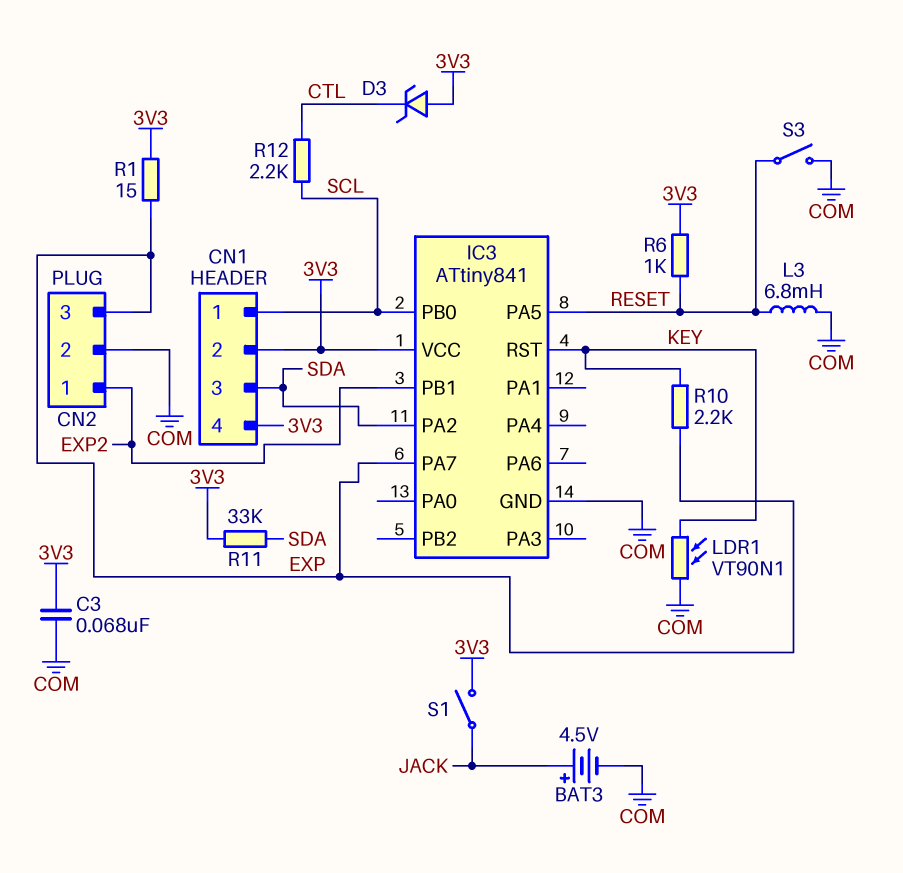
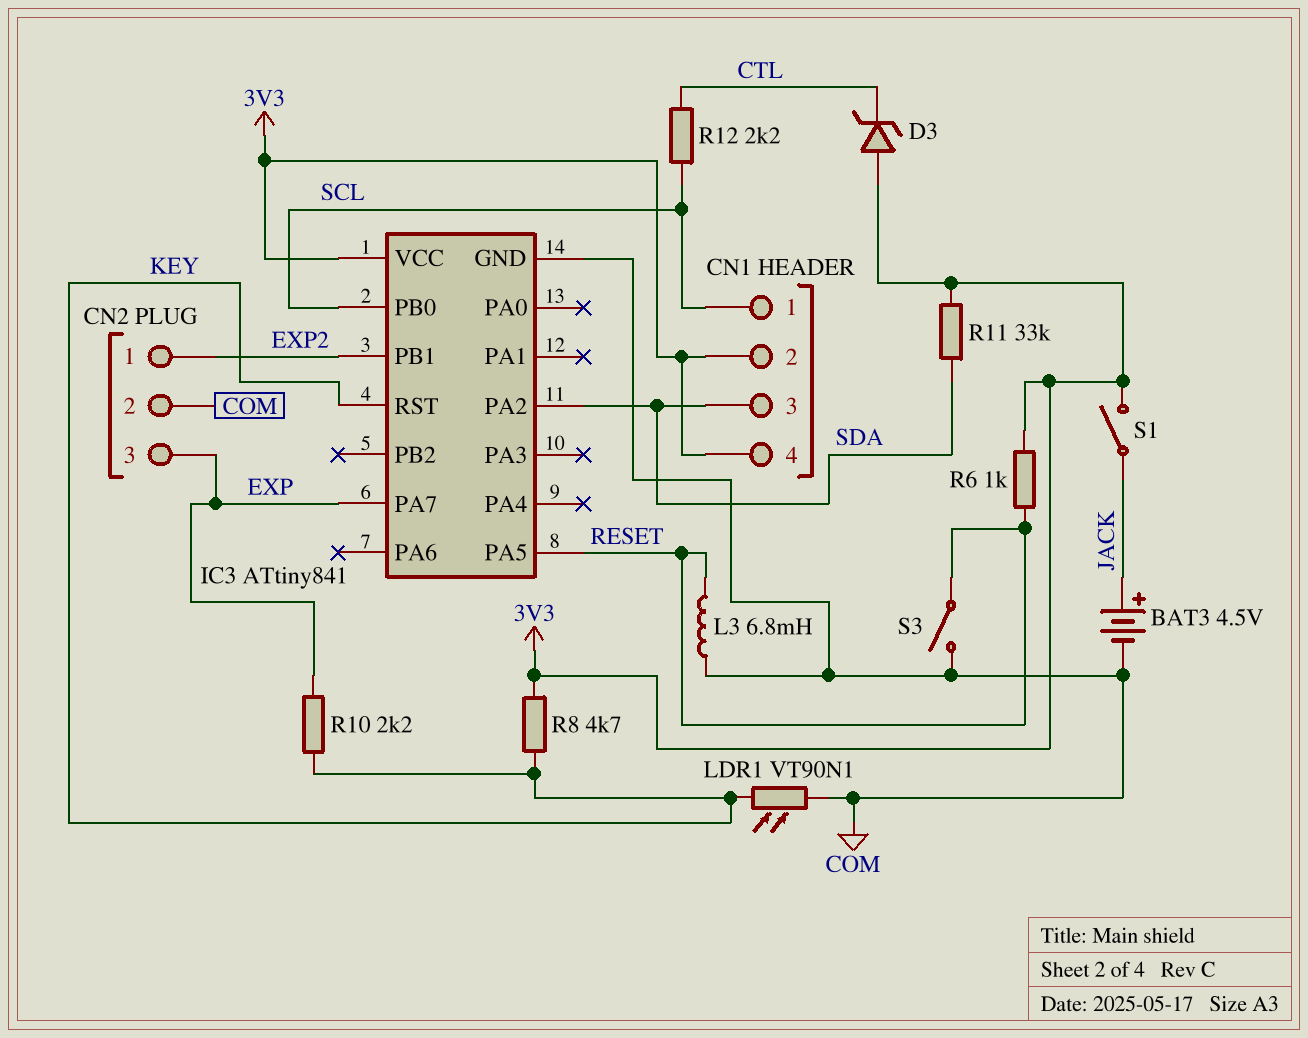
C3: 68nF (3V3, COM) -> none
R1: 15 (3V3, EXP) -> none
R8: none -> 4.7k (3V3, KEY)

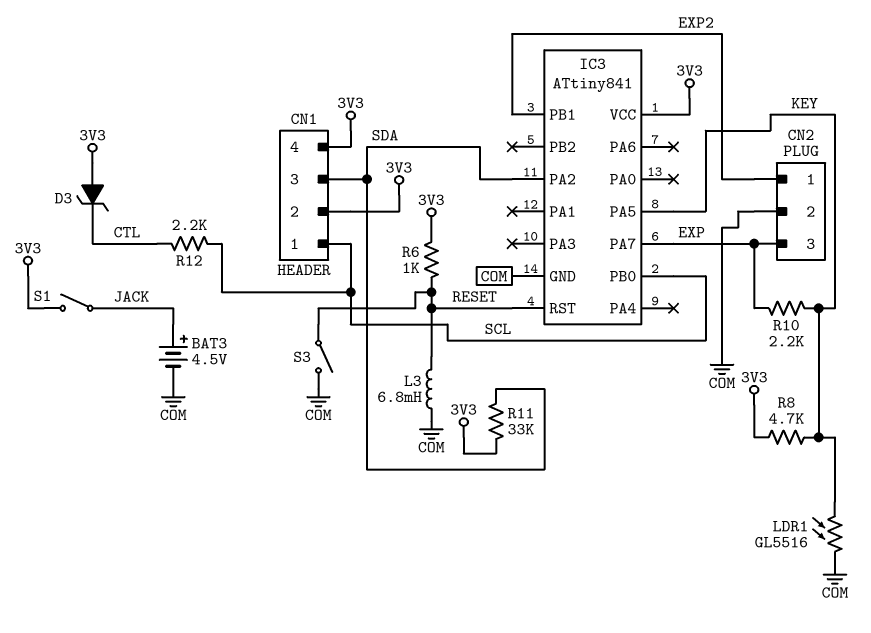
IC3 pin PA5: RESET -> KEY
IC3 pin RST: KEY -> RESET
LDR1: VT90N1 (COM, KEY) -> GL5516 (COM, KEY)

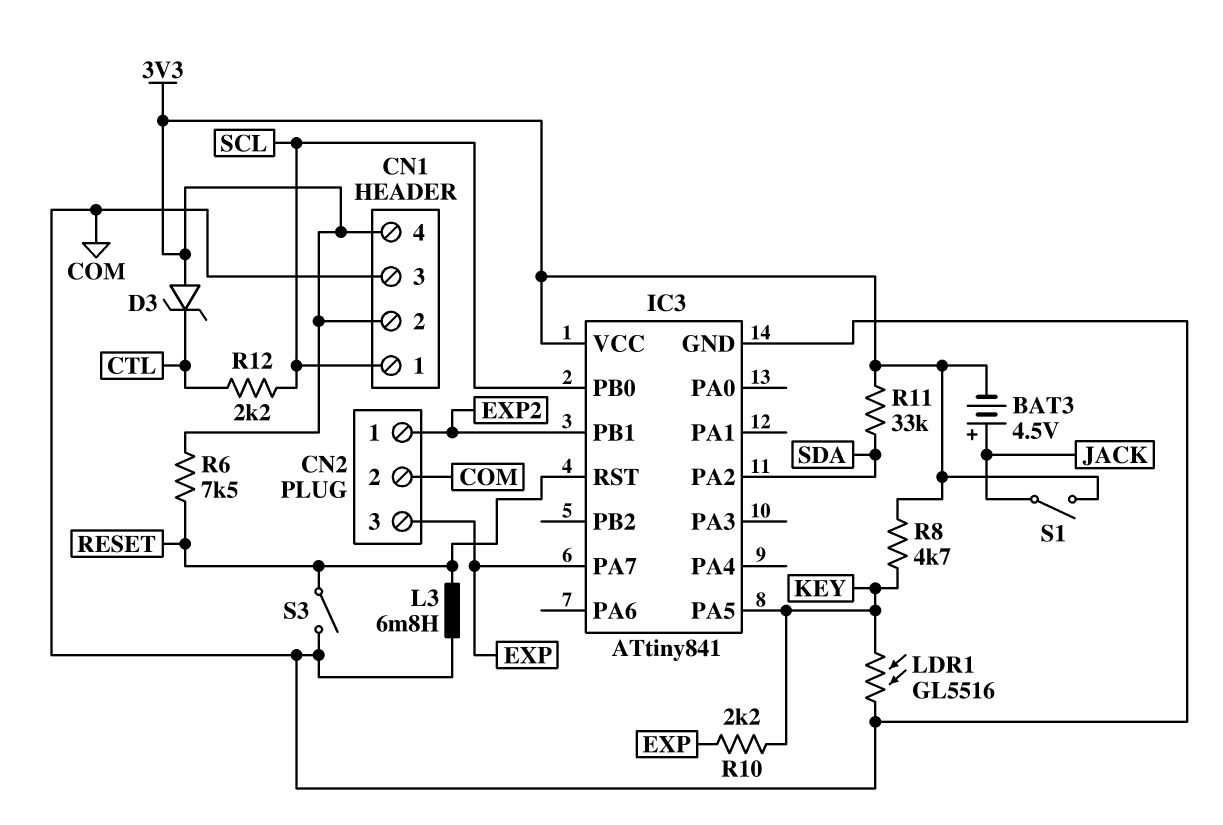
BAT3: 4.5V (plus JACK, minus COM) -> 4.5V (plus JACK, minus 3V3)
CN1 pin 3: SDA -> COM
R6: 1k (3V3, RESET) -> 7.5k (3V3, RESET)

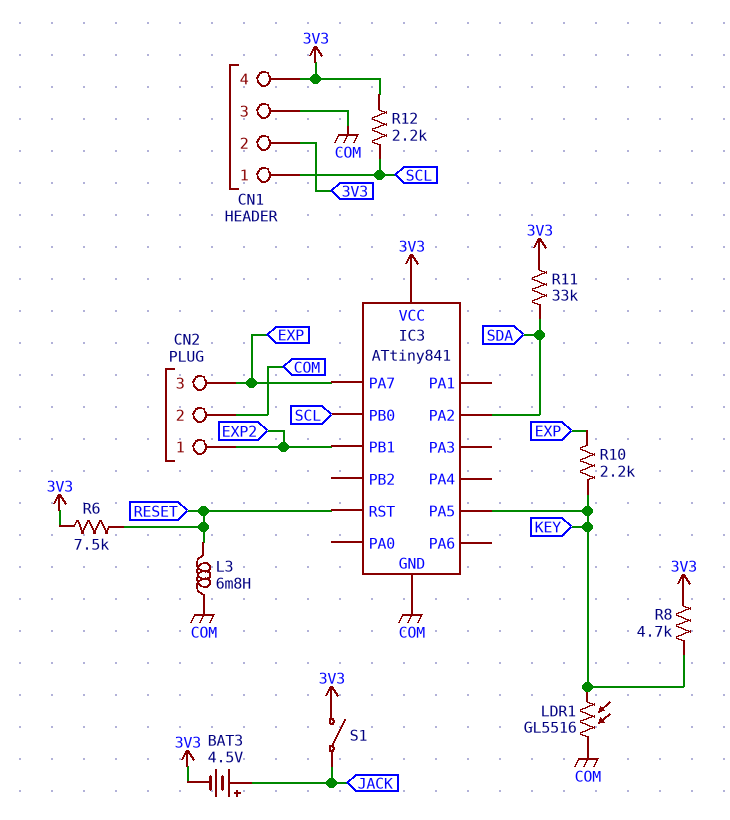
D3: zener (A 3V3, K CTL) -> none
R12: 2.2k (CTL, SCL) -> 2.2k (3V3, SCL)
S3: switch (COM, RESET) -> none

